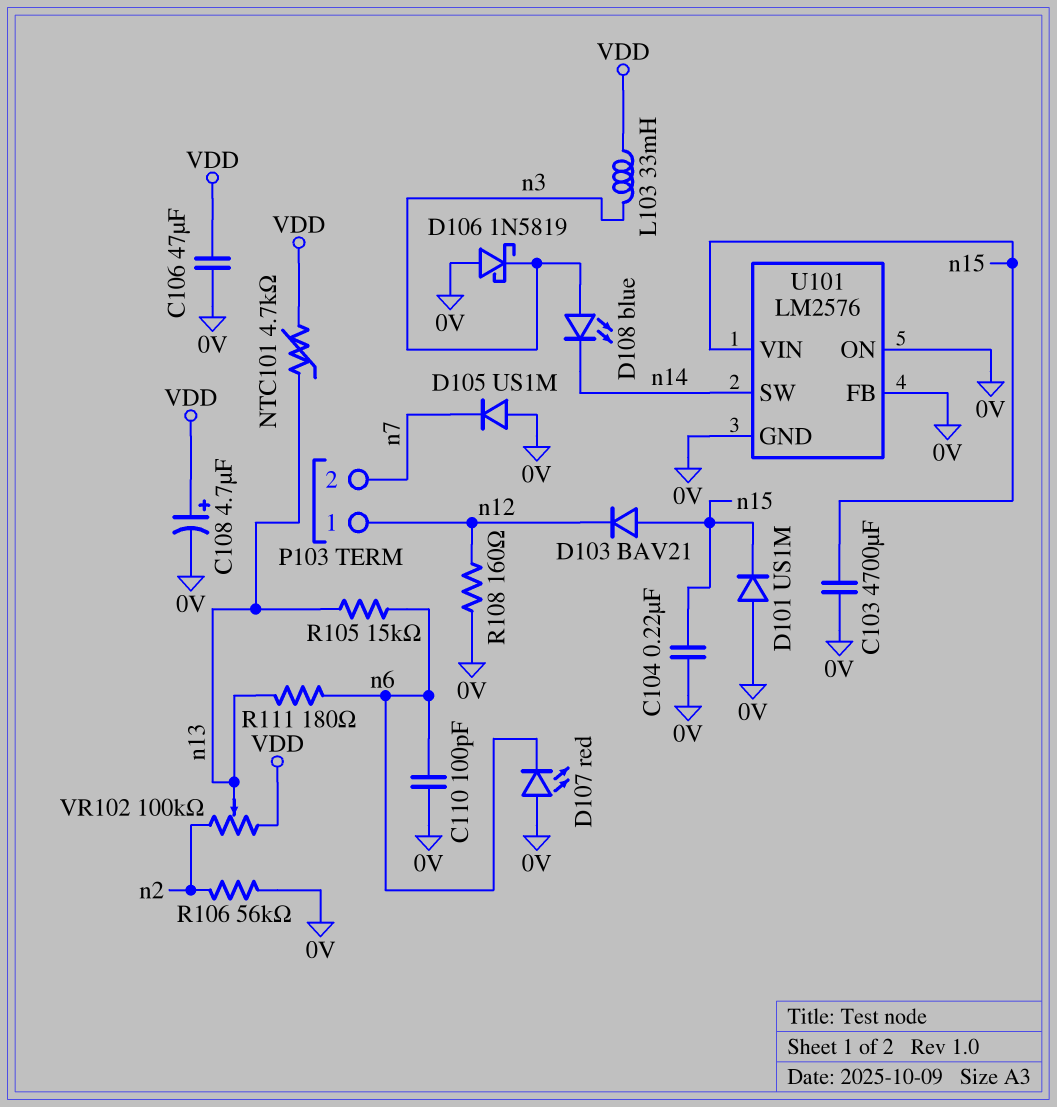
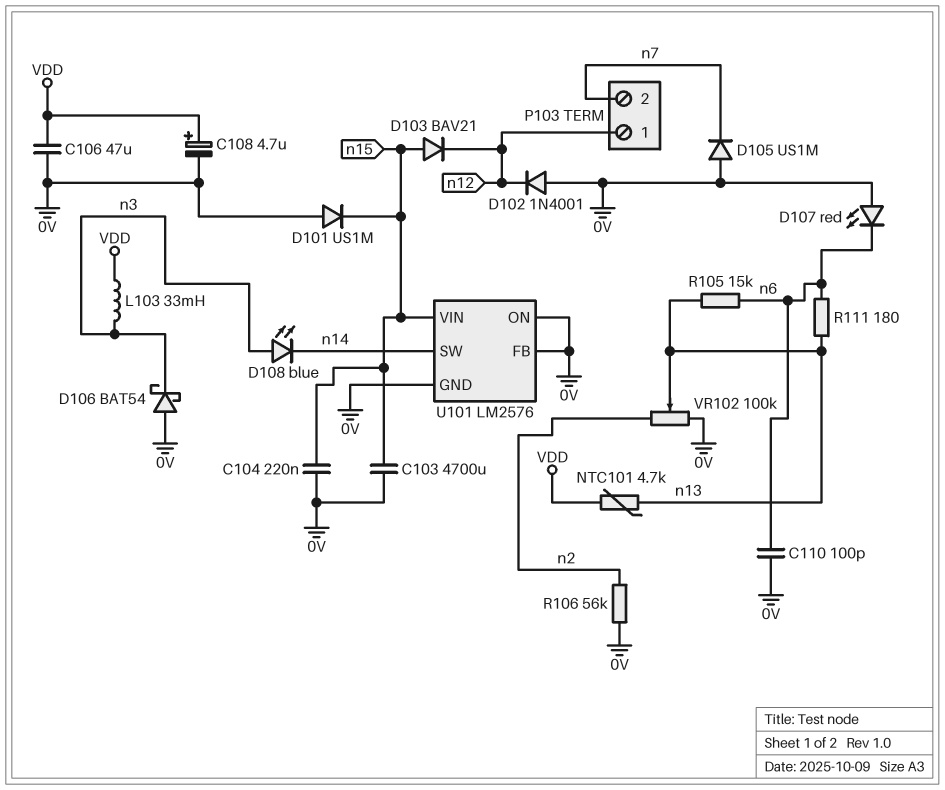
D102: none -> diode 1N4001 (A 0V, K n12)
D106: schottky 1N5819 (A 0V, K n3) -> schottky BAT54 (A 0V, K n3)
R108: 160 (0V, n12) -> none
VR102: 100k (VDD, n2, wiper n13) -> 100k (0V, n2, wiper n13)

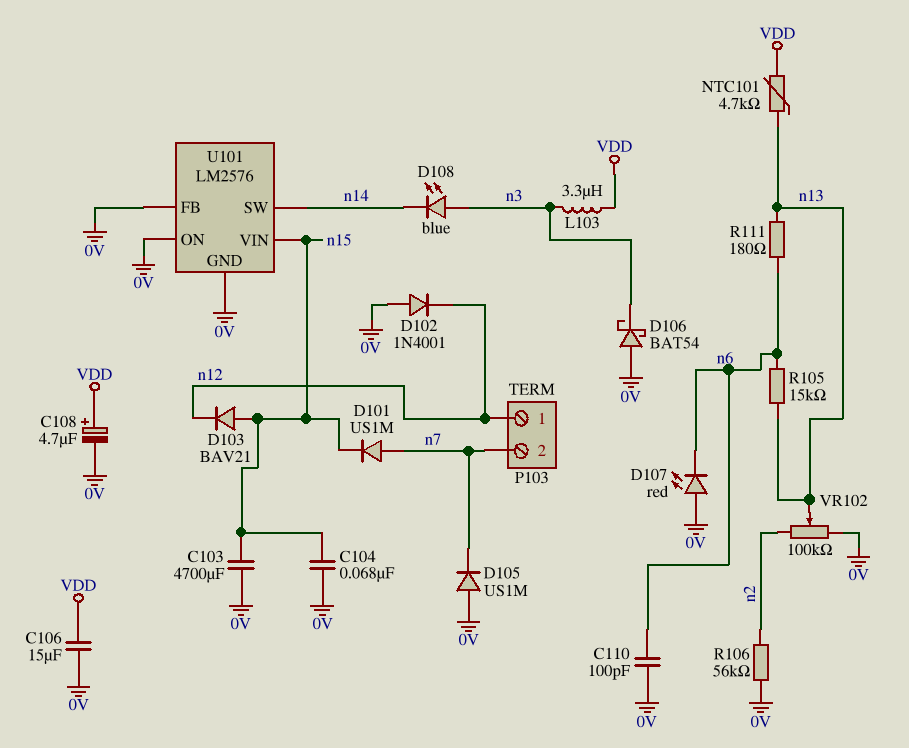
C104: 220nF (0V, n15) -> 68nF (0V, n15)
C106: 47uF (0V, VDD) -> 15uF (0V, VDD)
D101: diode US1M (A 0V, K n15) -> diode US1M (A n7, K n15)
L103: 33mH (VDD, n3) -> 3.3uH (VDD, n3)

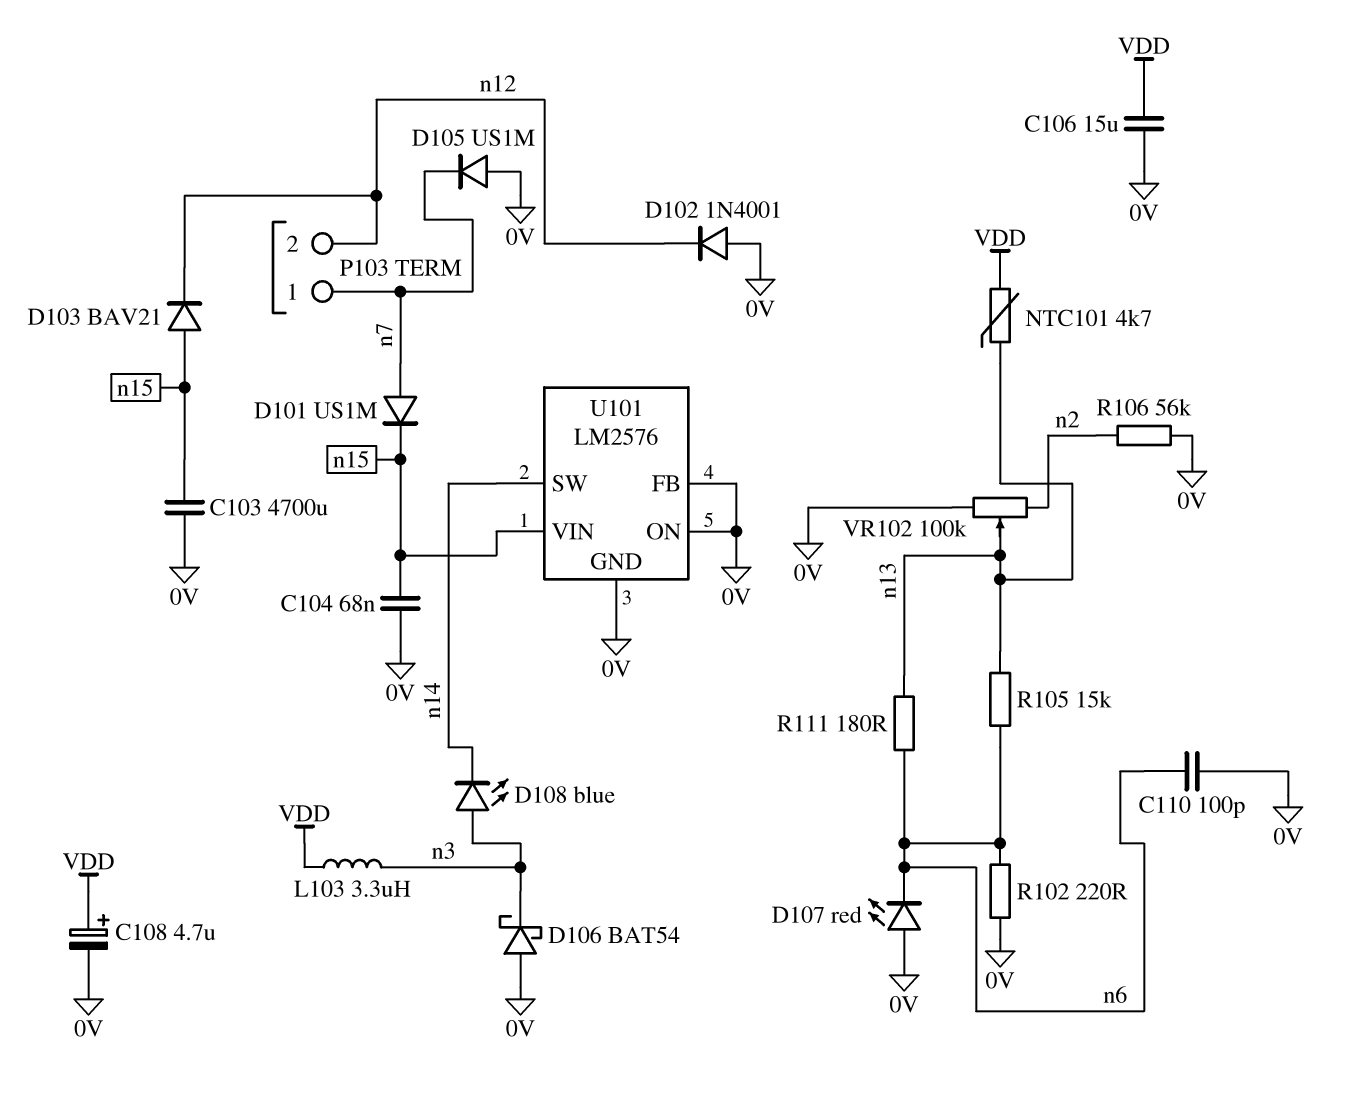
P103 pin 1: n12 -> n7
P103 pin 2: n7 -> n12
R102: none -> 220 (0V, n6)

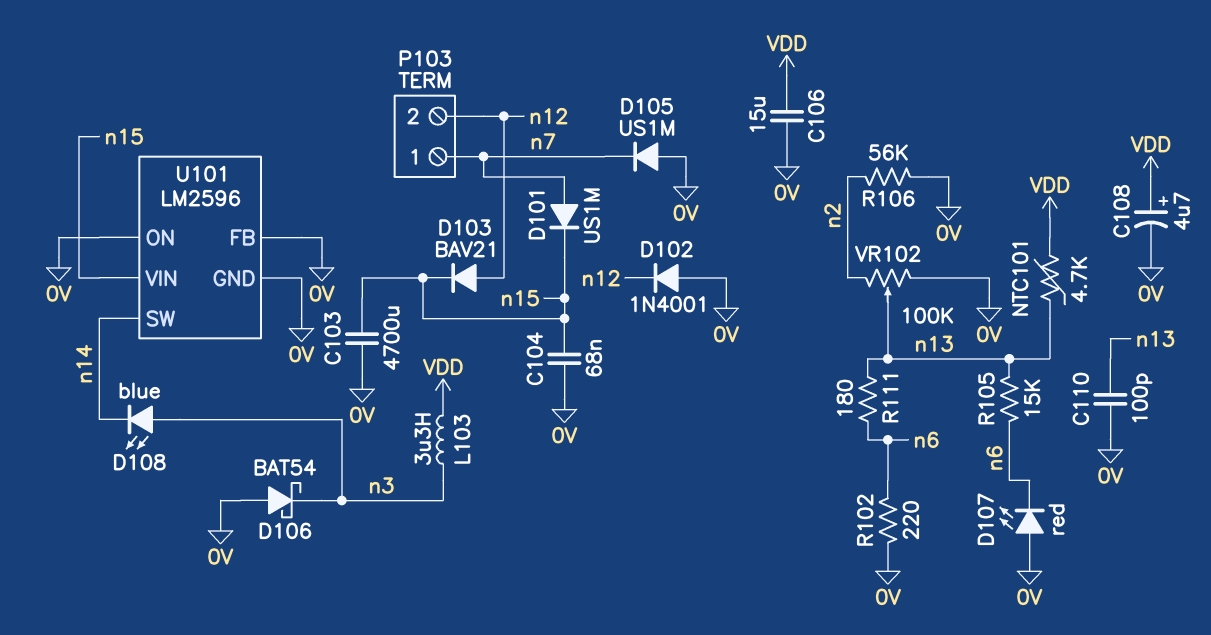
C110: 100pF (0V, n6) -> 100pF (0V, n13)
D103: diode BAV21 (A n15, K n12) -> diode BAV21 (A n12, K n15)
U101: LM2576 -> LM2596

